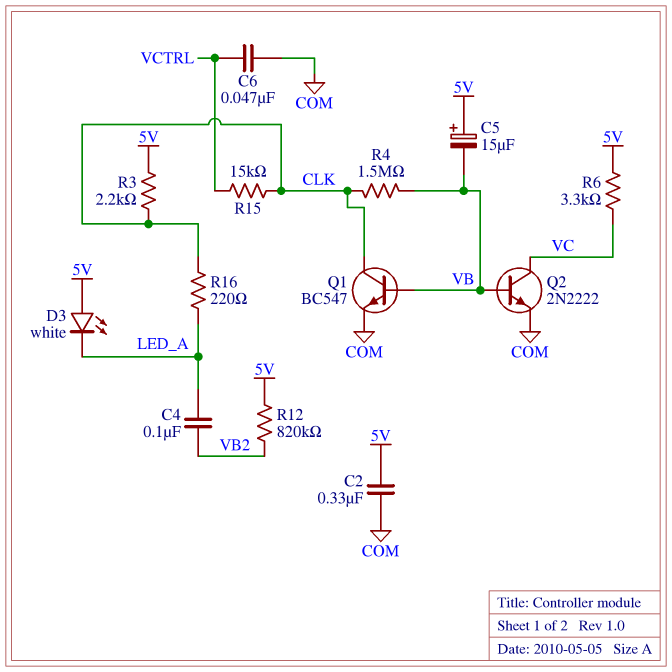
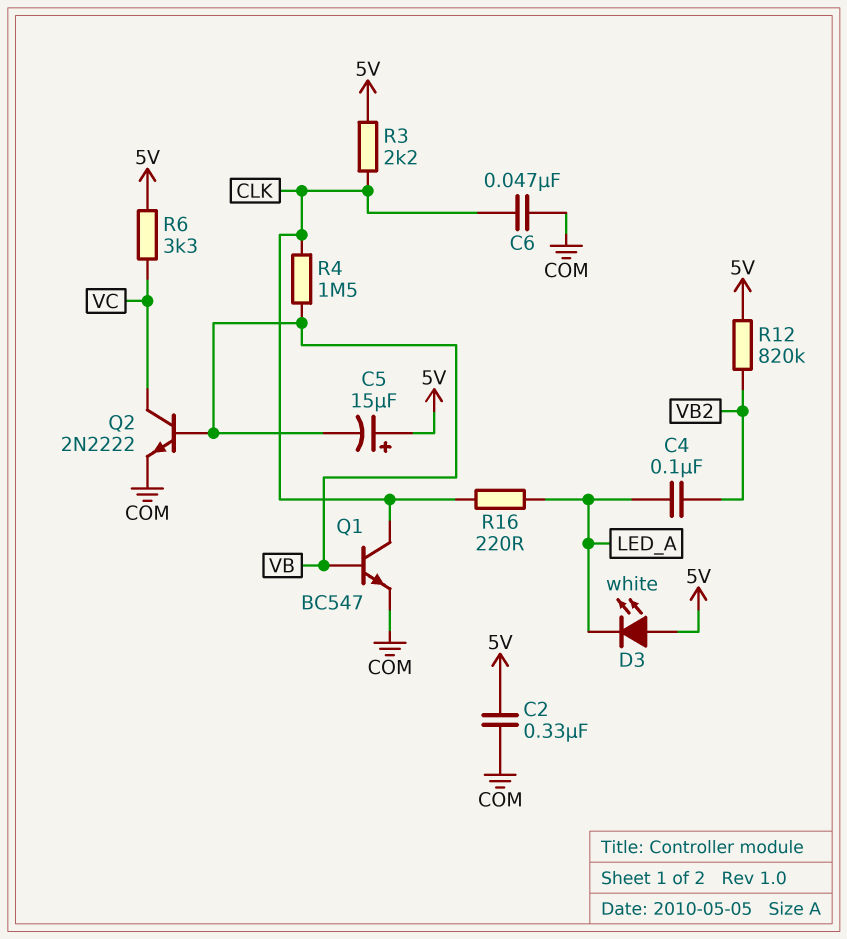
C6: 47nF (COM, VCTRL) -> 47nF (CLK, COM)
R15: 15k (CLK, VCTRL) -> none

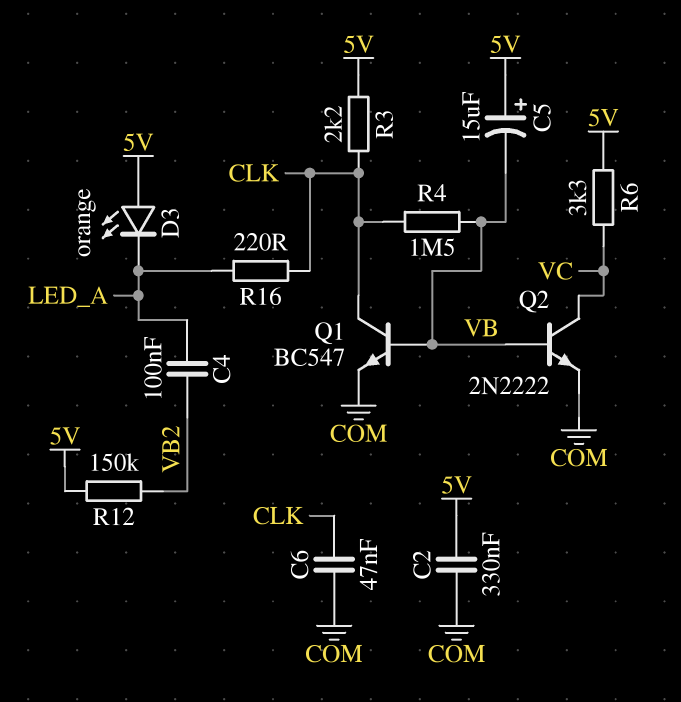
D3: LED white (A 5V, K LED_A) -> LED orange (A 5V, K LED_A)
R12: 820k (5V, VB2) -> 150k (5V, VB2)

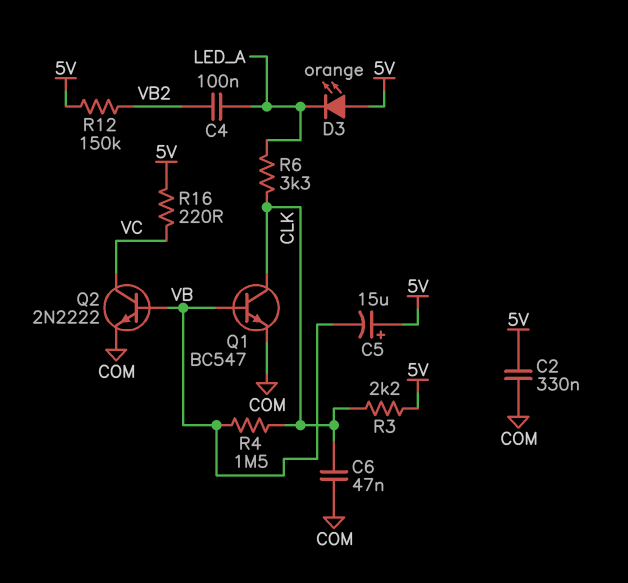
R6: 3.3k (5V, VC) -> 3.3k (CLK, LED_A)
R16: 220 (CLK, LED_A) -> 220 (5V, VC)

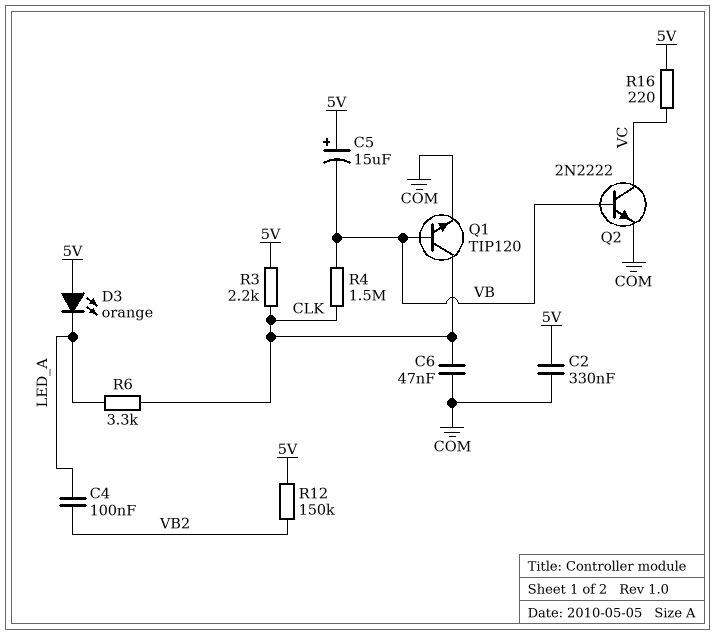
Q1: NPN BC547 (B VB, C CLK, E COM) -> NPN TIP120 (B VB, C CLK, E COM)

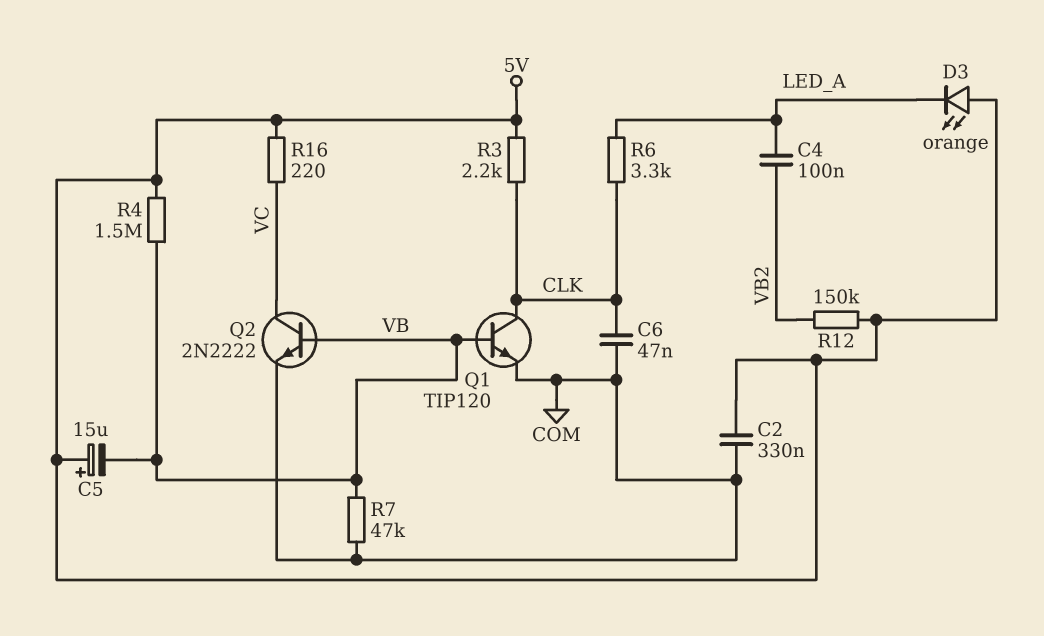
R4: 1.5M (CLK, VB) -> 1.5M (5V, VB)
R7: none -> 47k (COM, VB)

